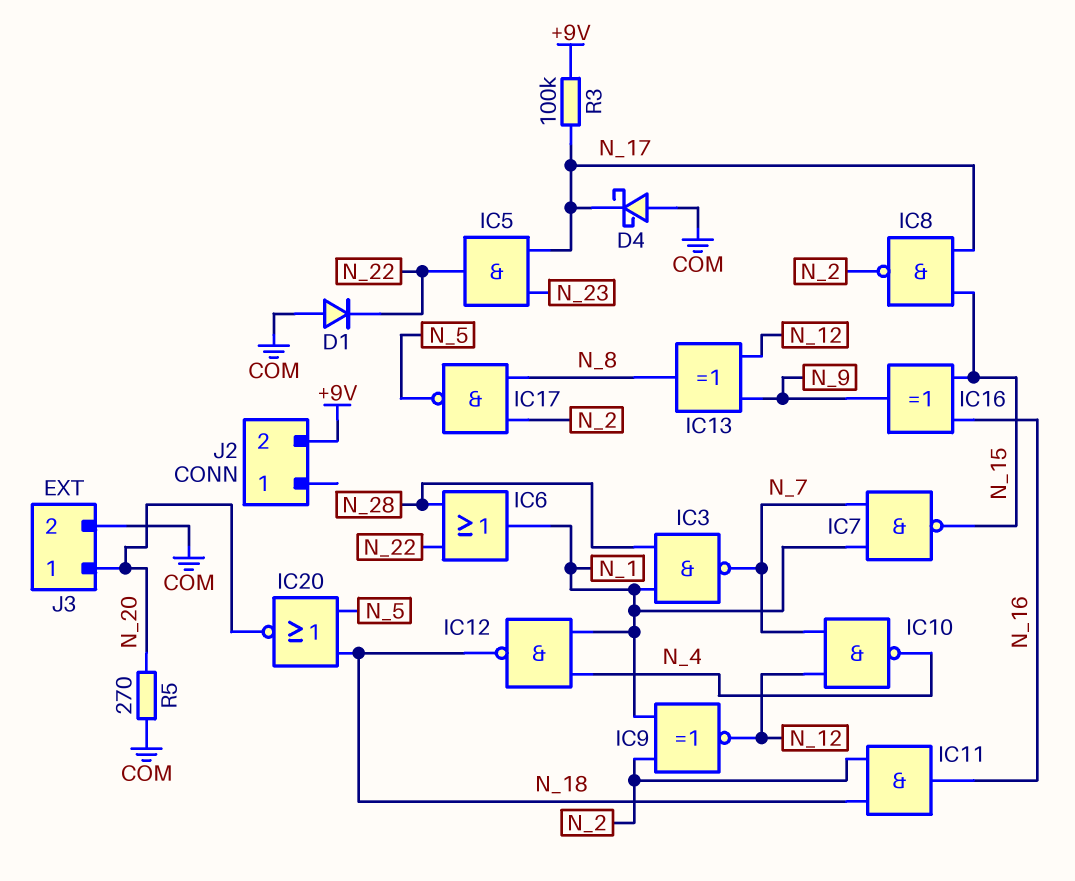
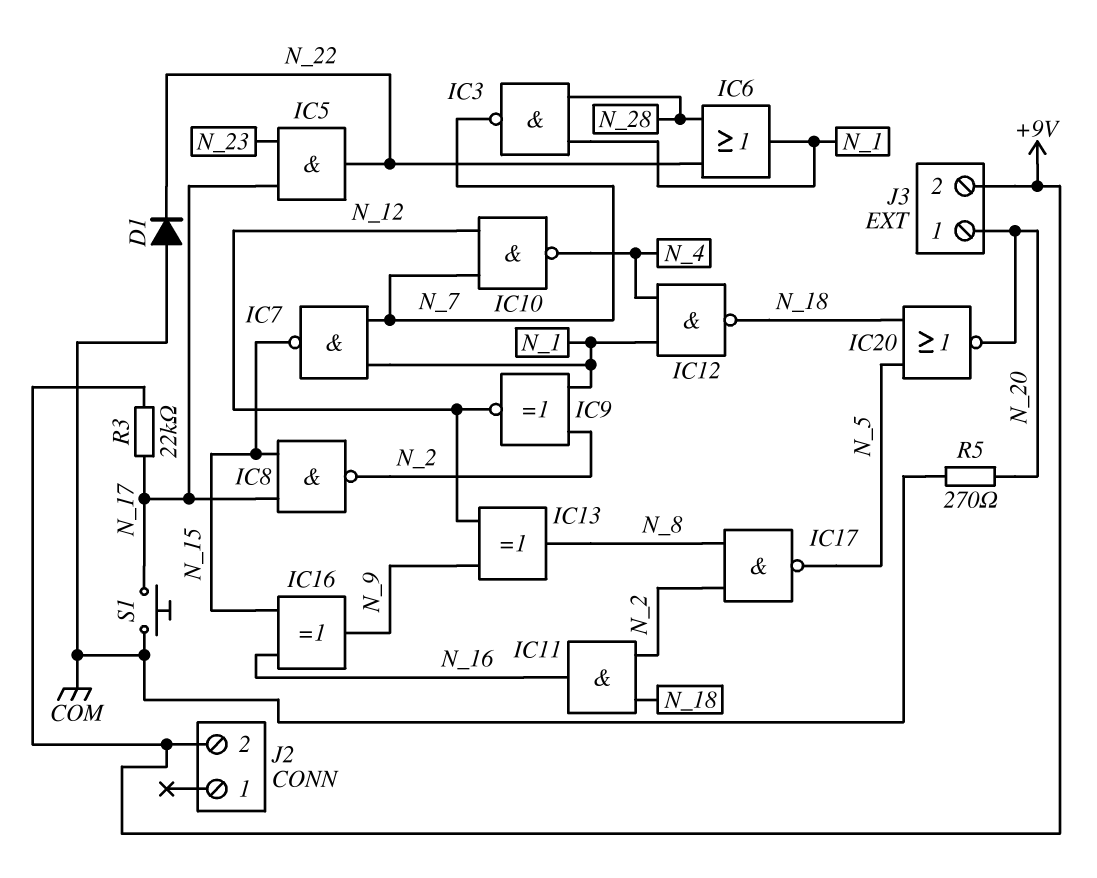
D4: schottky (A COM, K N_17) -> none
J3 pin 2: COM -> +9V
R3: 100k (+9V, N_17) -> 22k (+9V, N_17)
S1: none -> button (COM, N_17)

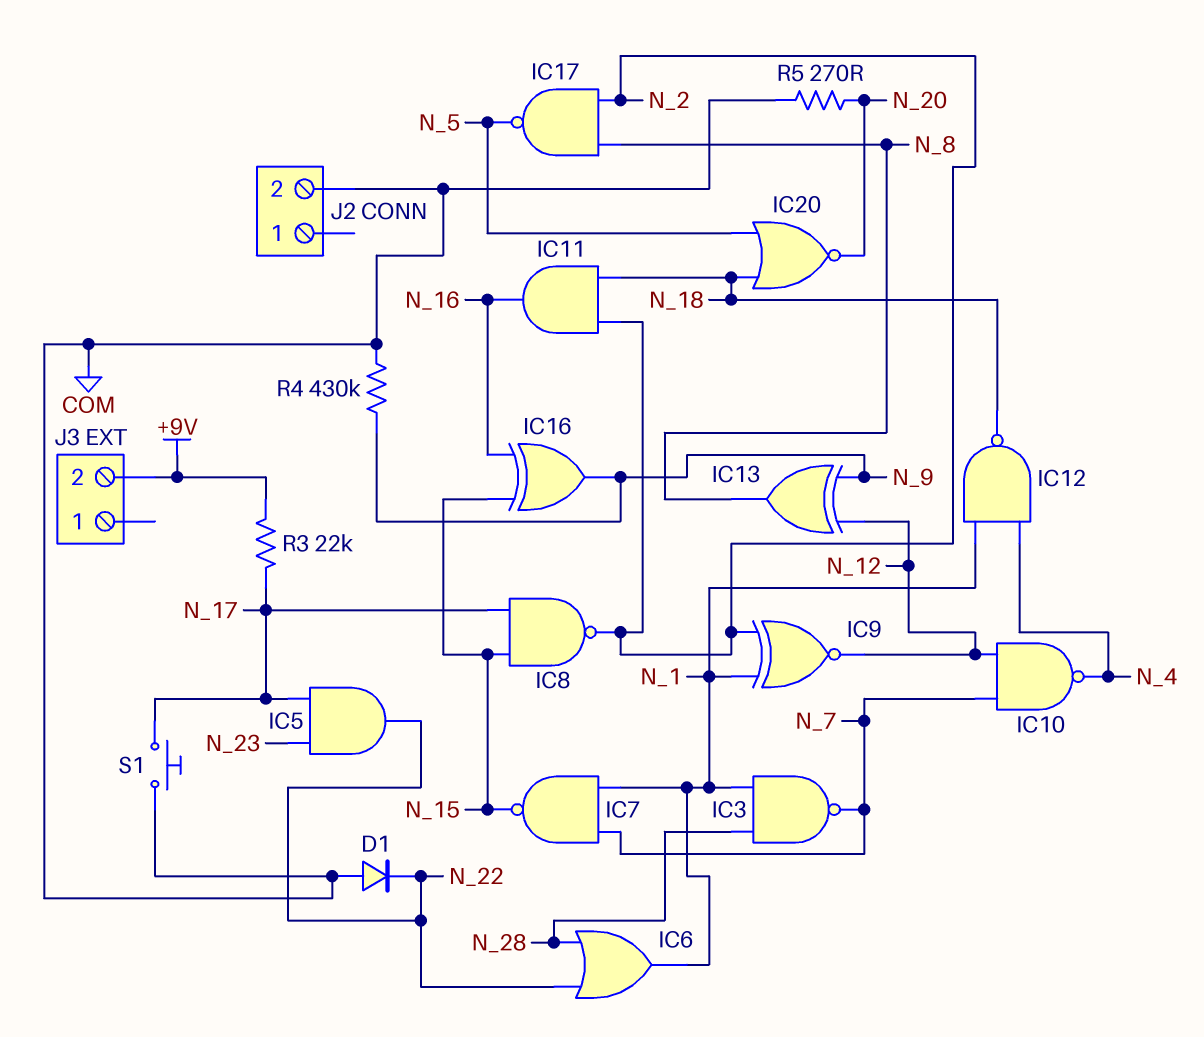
J2 pin 2: +9V -> COM
J3 pin 1: N_20 -> none
R4: none -> 430k (COM, N_9)

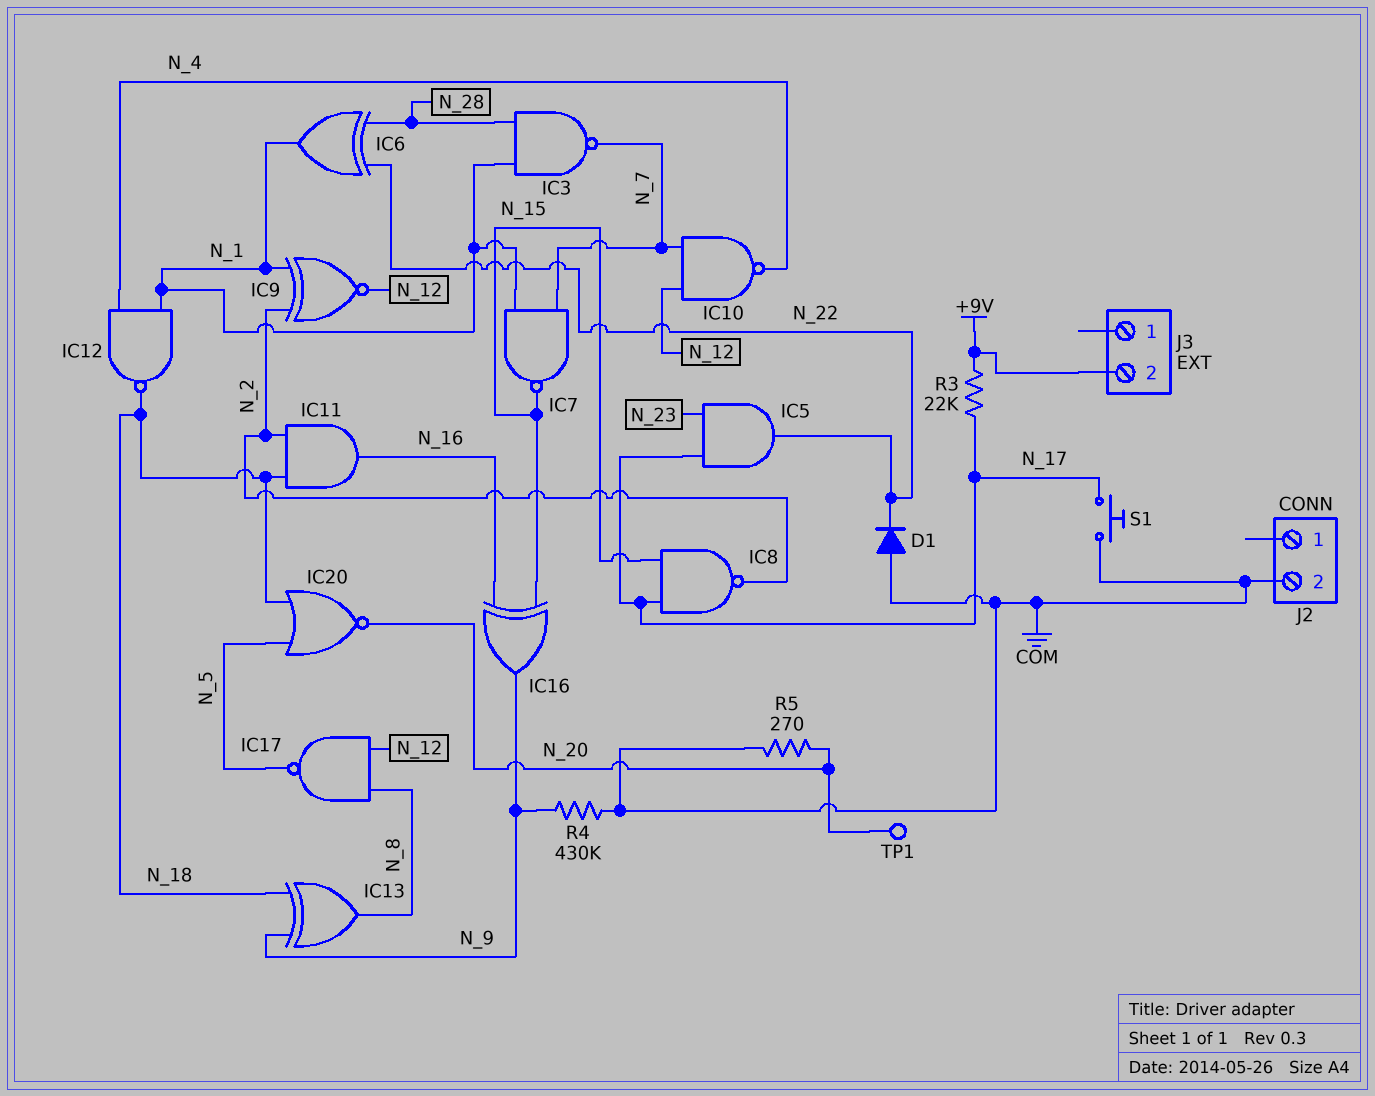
IC6: OR (in N_22, in N_28, out N_1) -> XOR (in N_22, in N_28, out N_1)
IC13: XOR (in N_9, in N_12, out N_8) -> XOR (in N_9, in N_18, out N_8)
IC17: NAND (in N_2, in N_8, out N_5) -> NAND (in N_8, in N_12, out N_5)
TP1: none -> test point (N_20)

